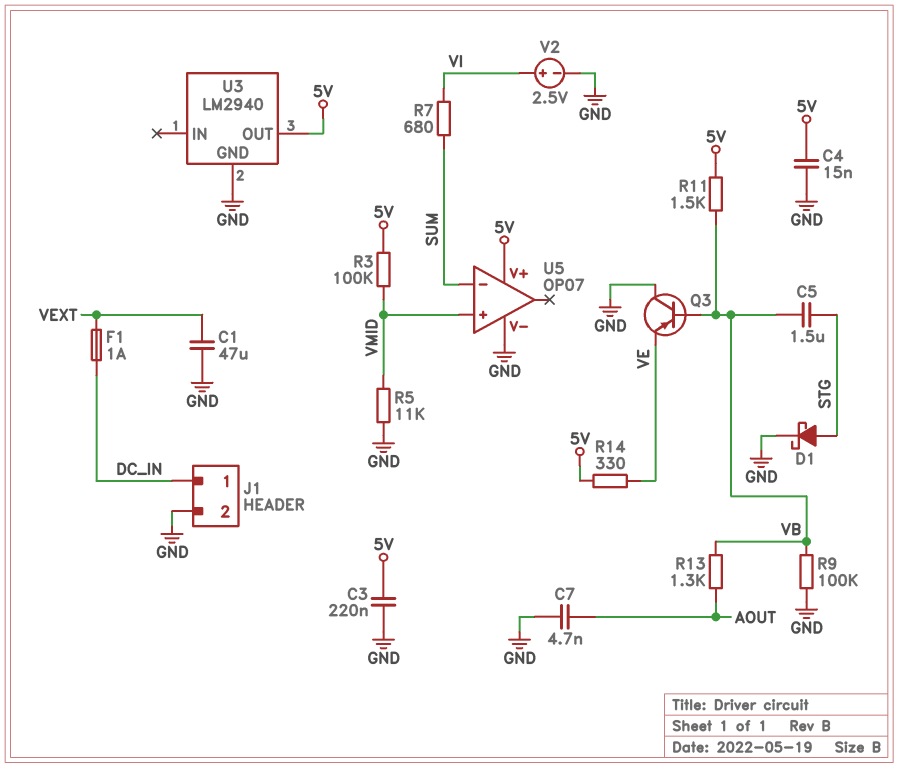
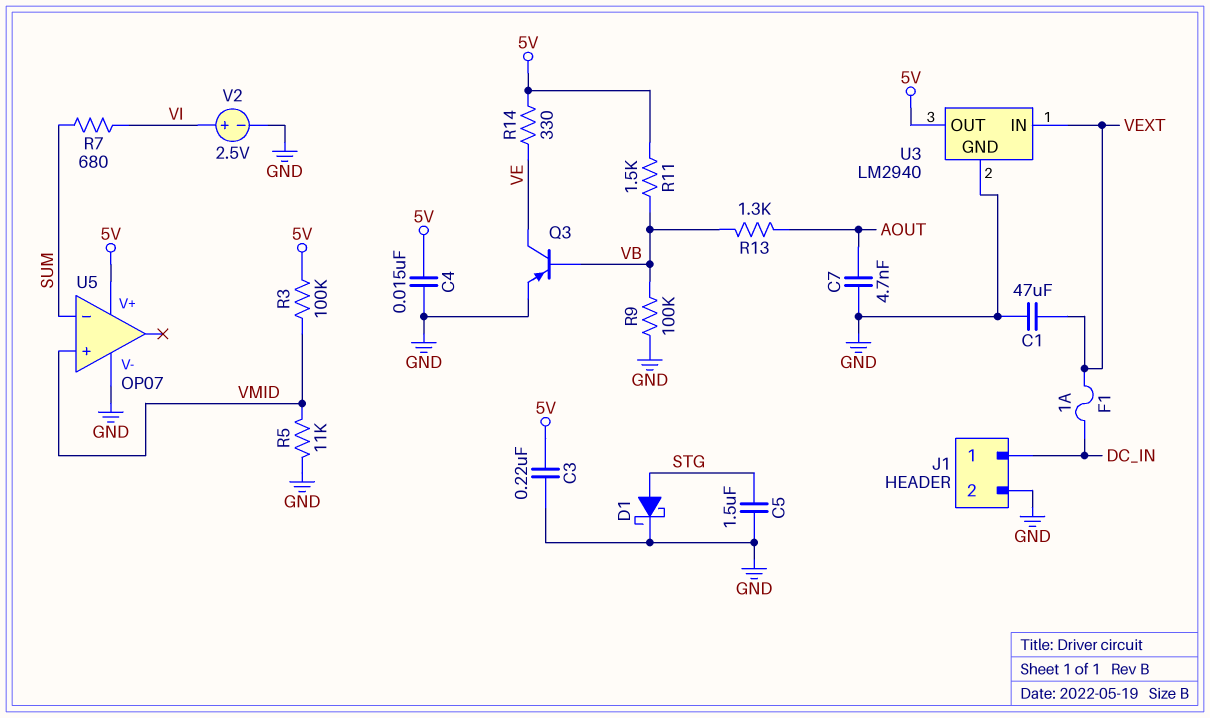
C5: 1.5uF (STG, VB) -> 1.5uF (GND, STG)
Q3: PNP (B VB, C GND, E VE) -> PNP (B VB, C VE, E GND)
U3 pin IN: none -> VEXT

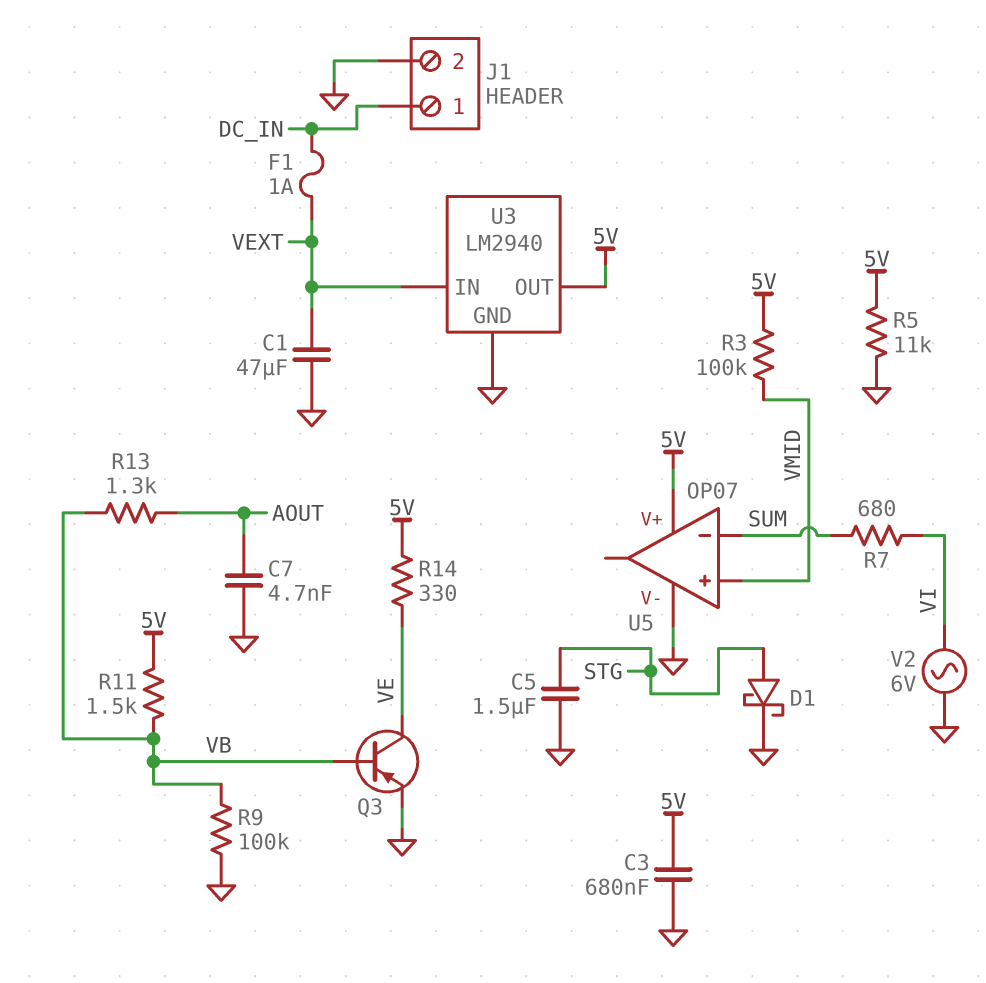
C3: 220nF (5V, GND) -> 680nF (5V, GND)
C4: 15nF (5V, GND) -> none
R5: 11k (GND, VMID) -> 11k (5V, GND)
V2: 2.5V (plus VI, minus GND) -> AC 6V (GND, VI)

